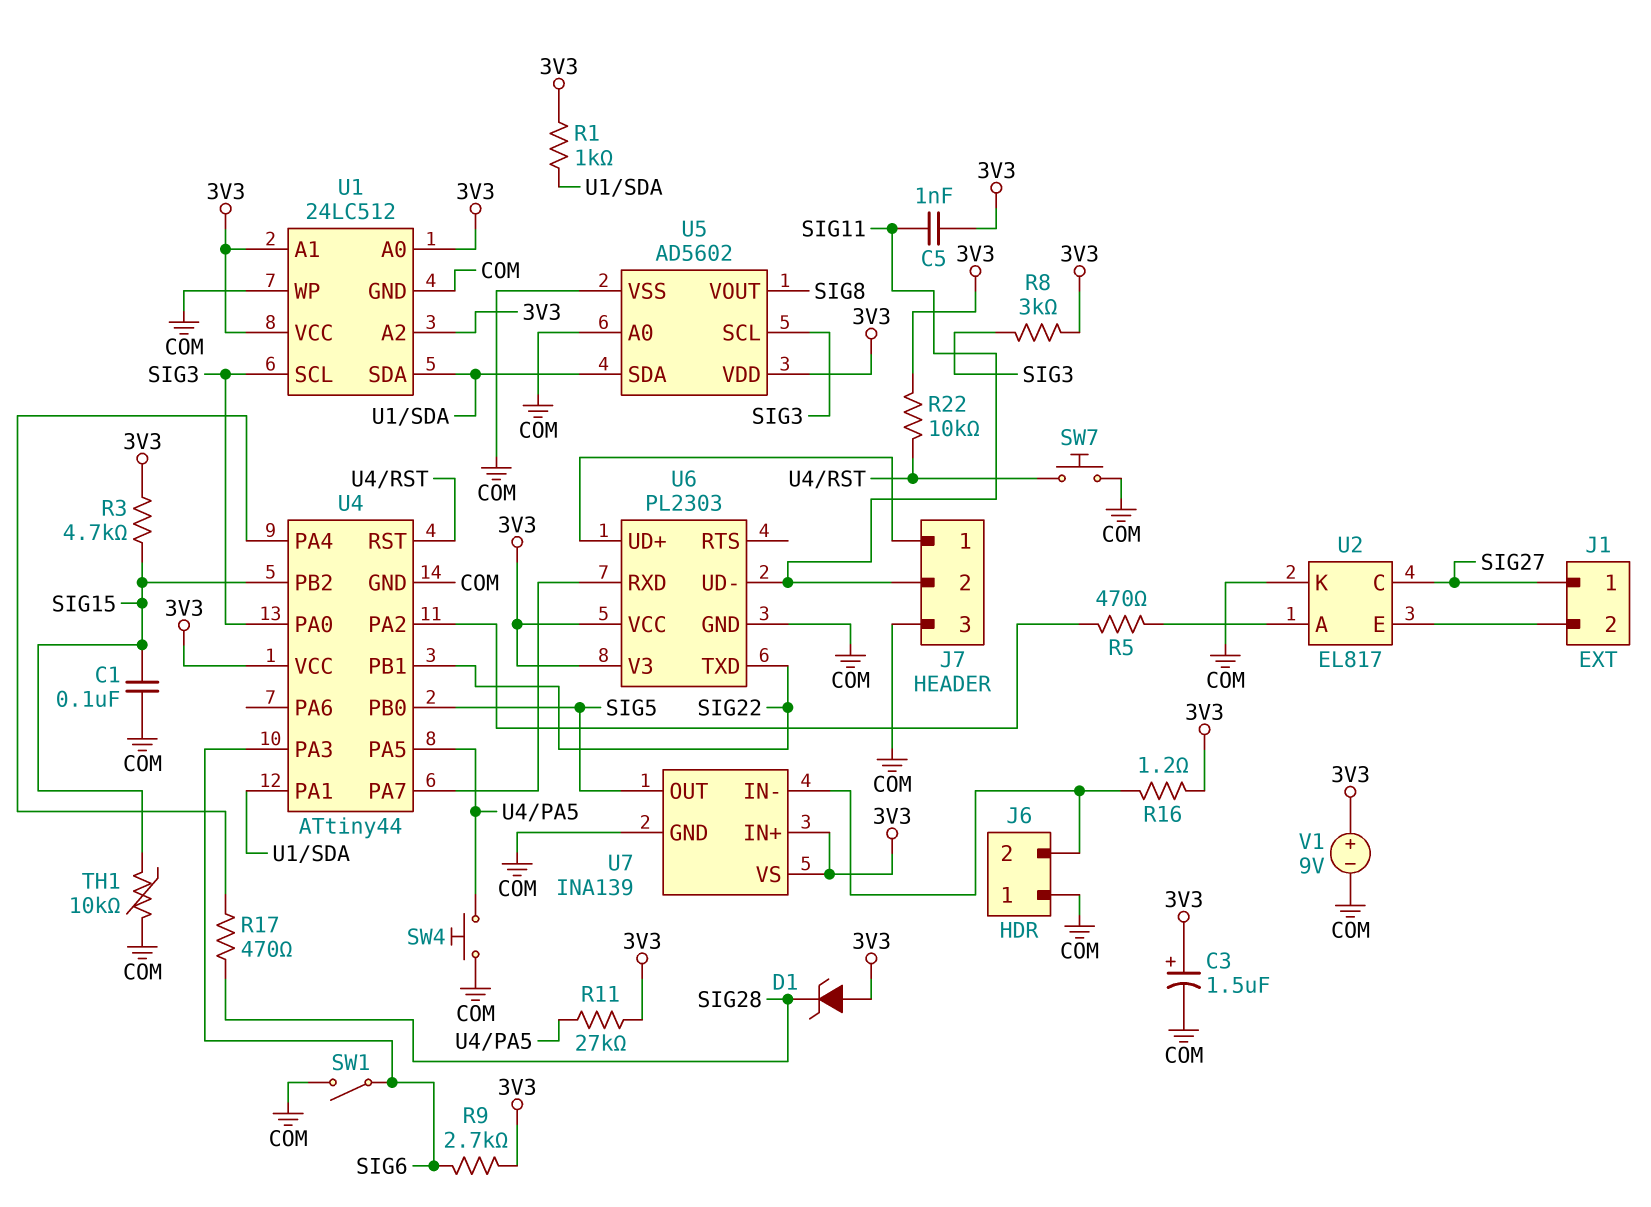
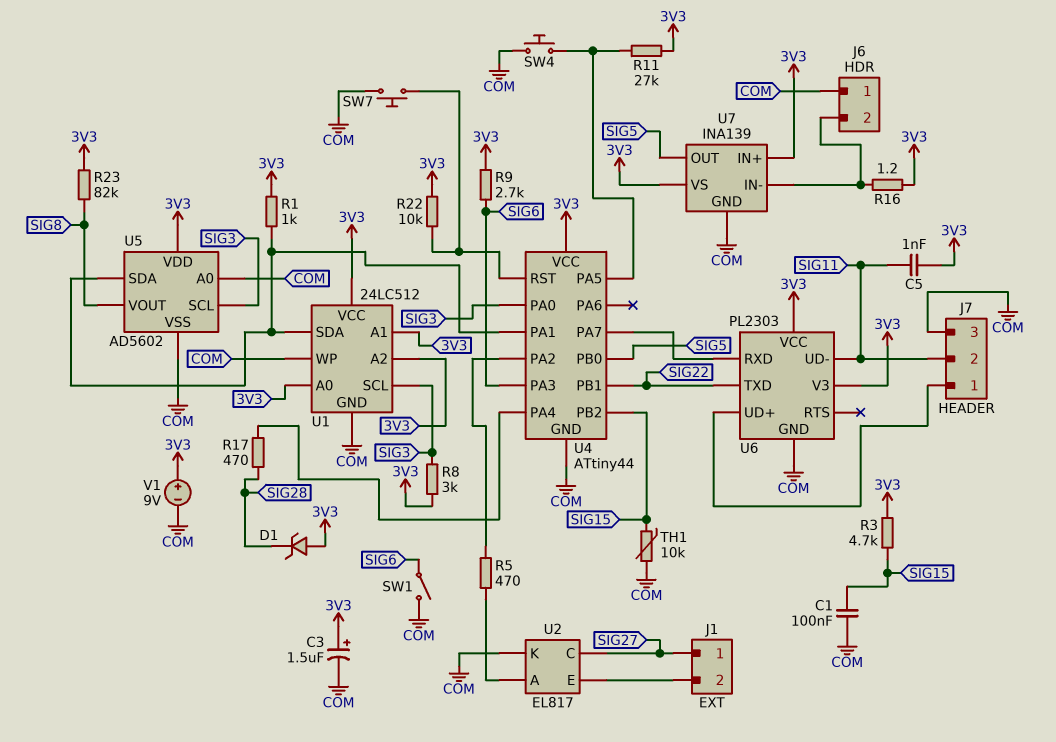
R23: none -> 82k (3V3, SIG8)

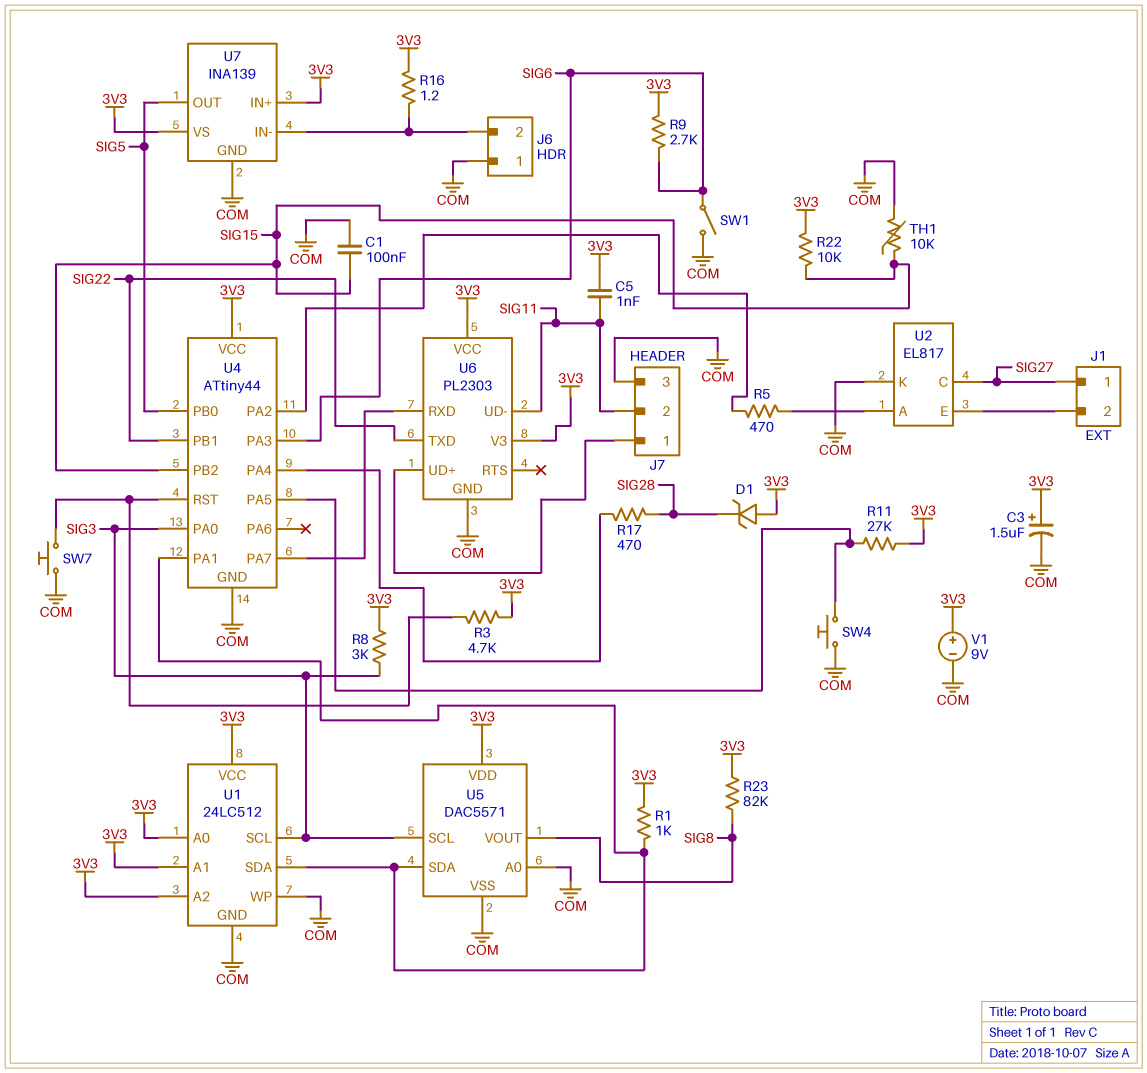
R3: 4.7k (3V3, SIG15) -> 4.7k (3V3, U4/RST)
R22: 10k (3V3, U4/RST) -> 10k (3V3, SIG15)
U5: AD5602 -> DAC5571

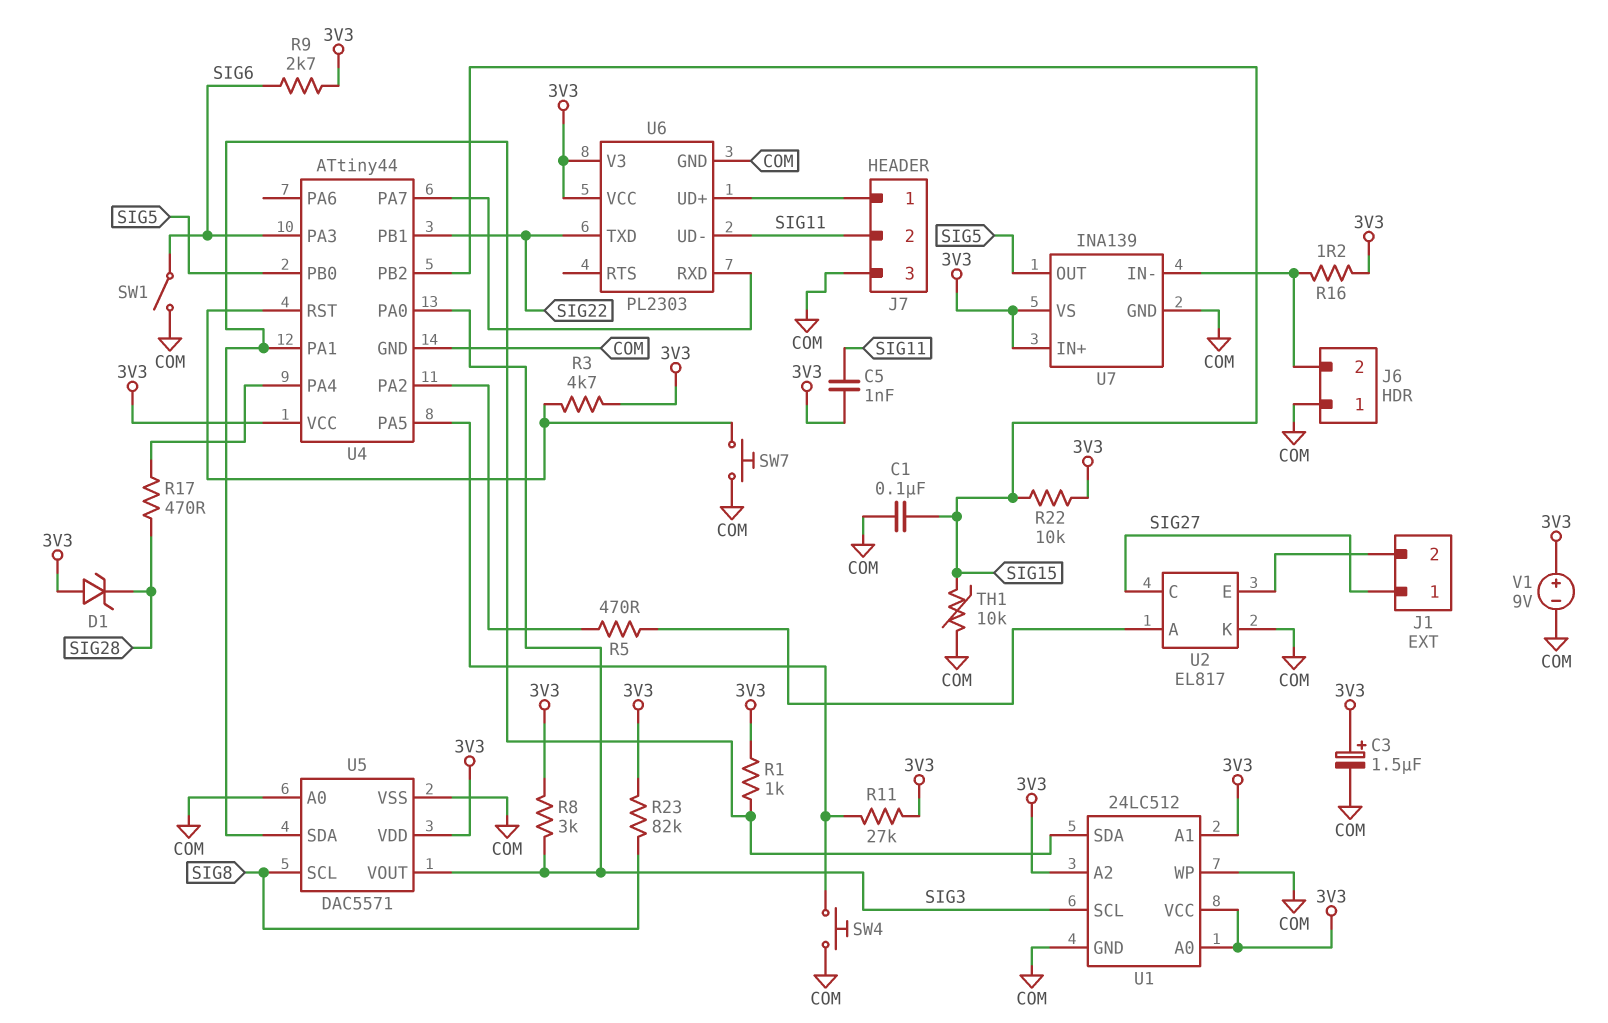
U5 pin SCL: SIG3 -> SIG8
U5 pin VOUT: SIG8 -> SIG3

